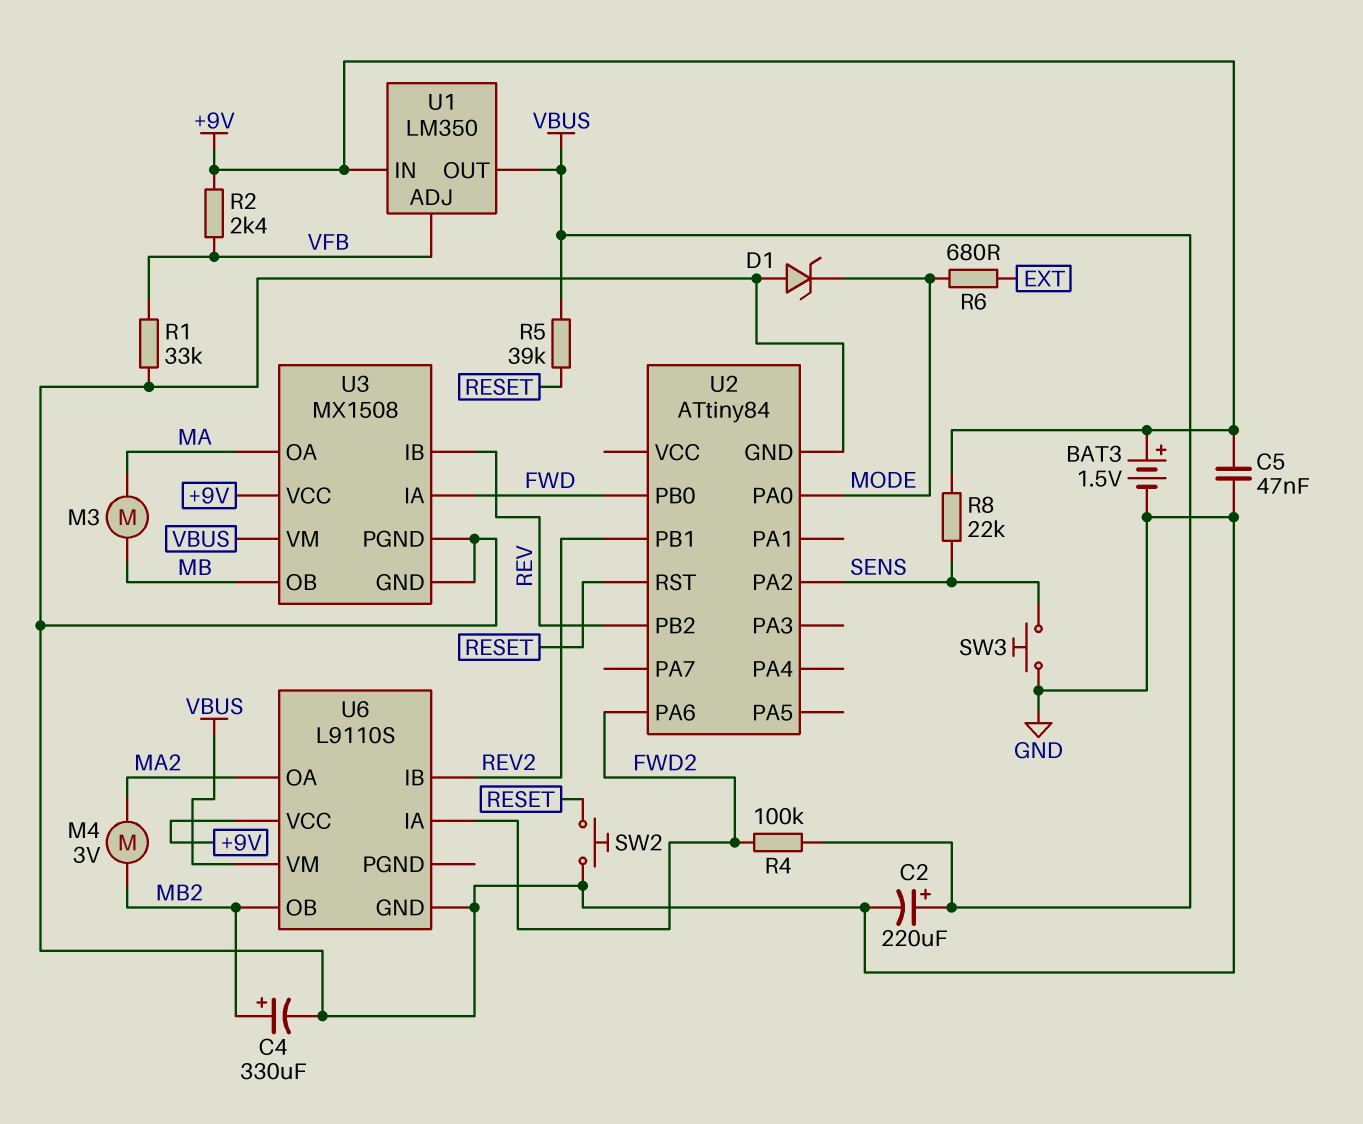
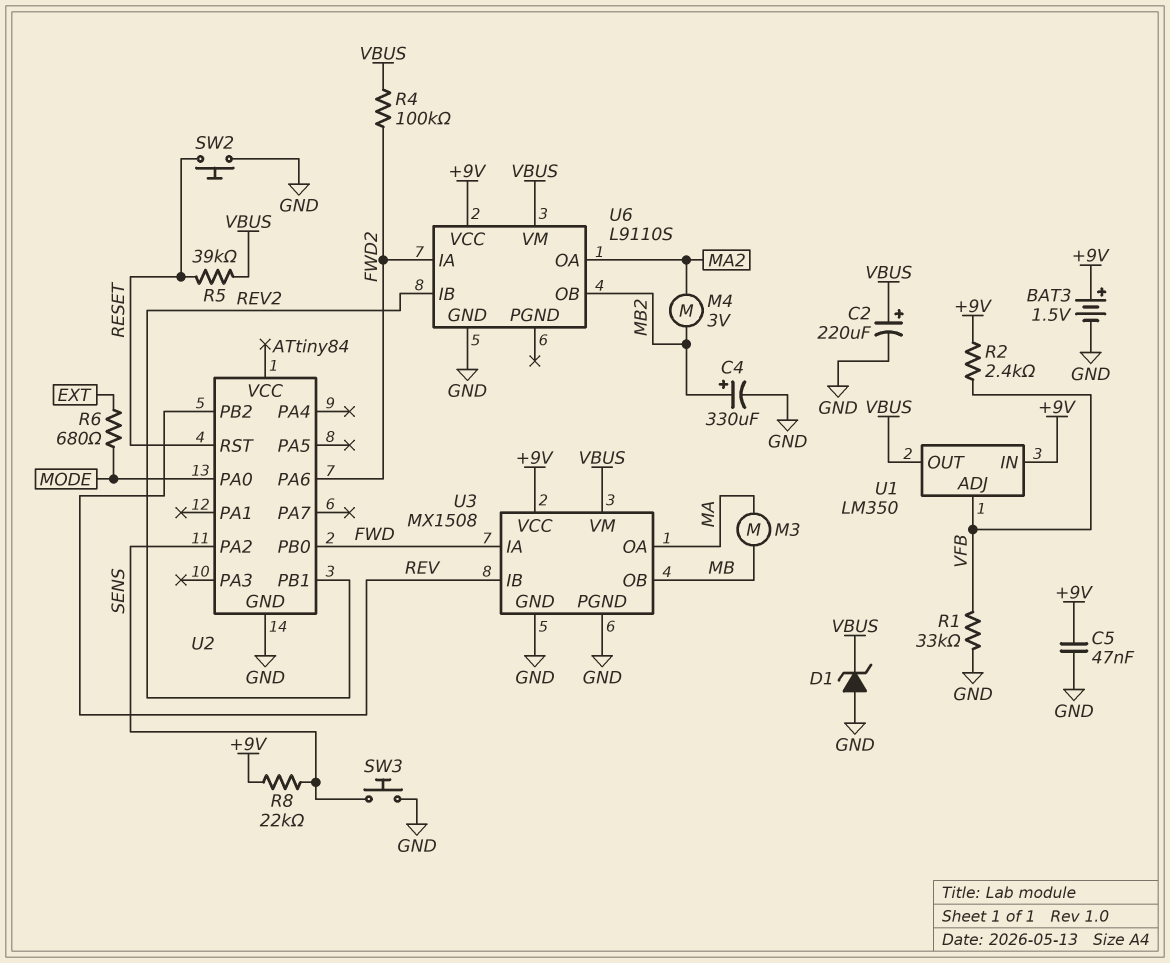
D1: zener (A GND, K MODE) -> zener (A GND, K VBUS)

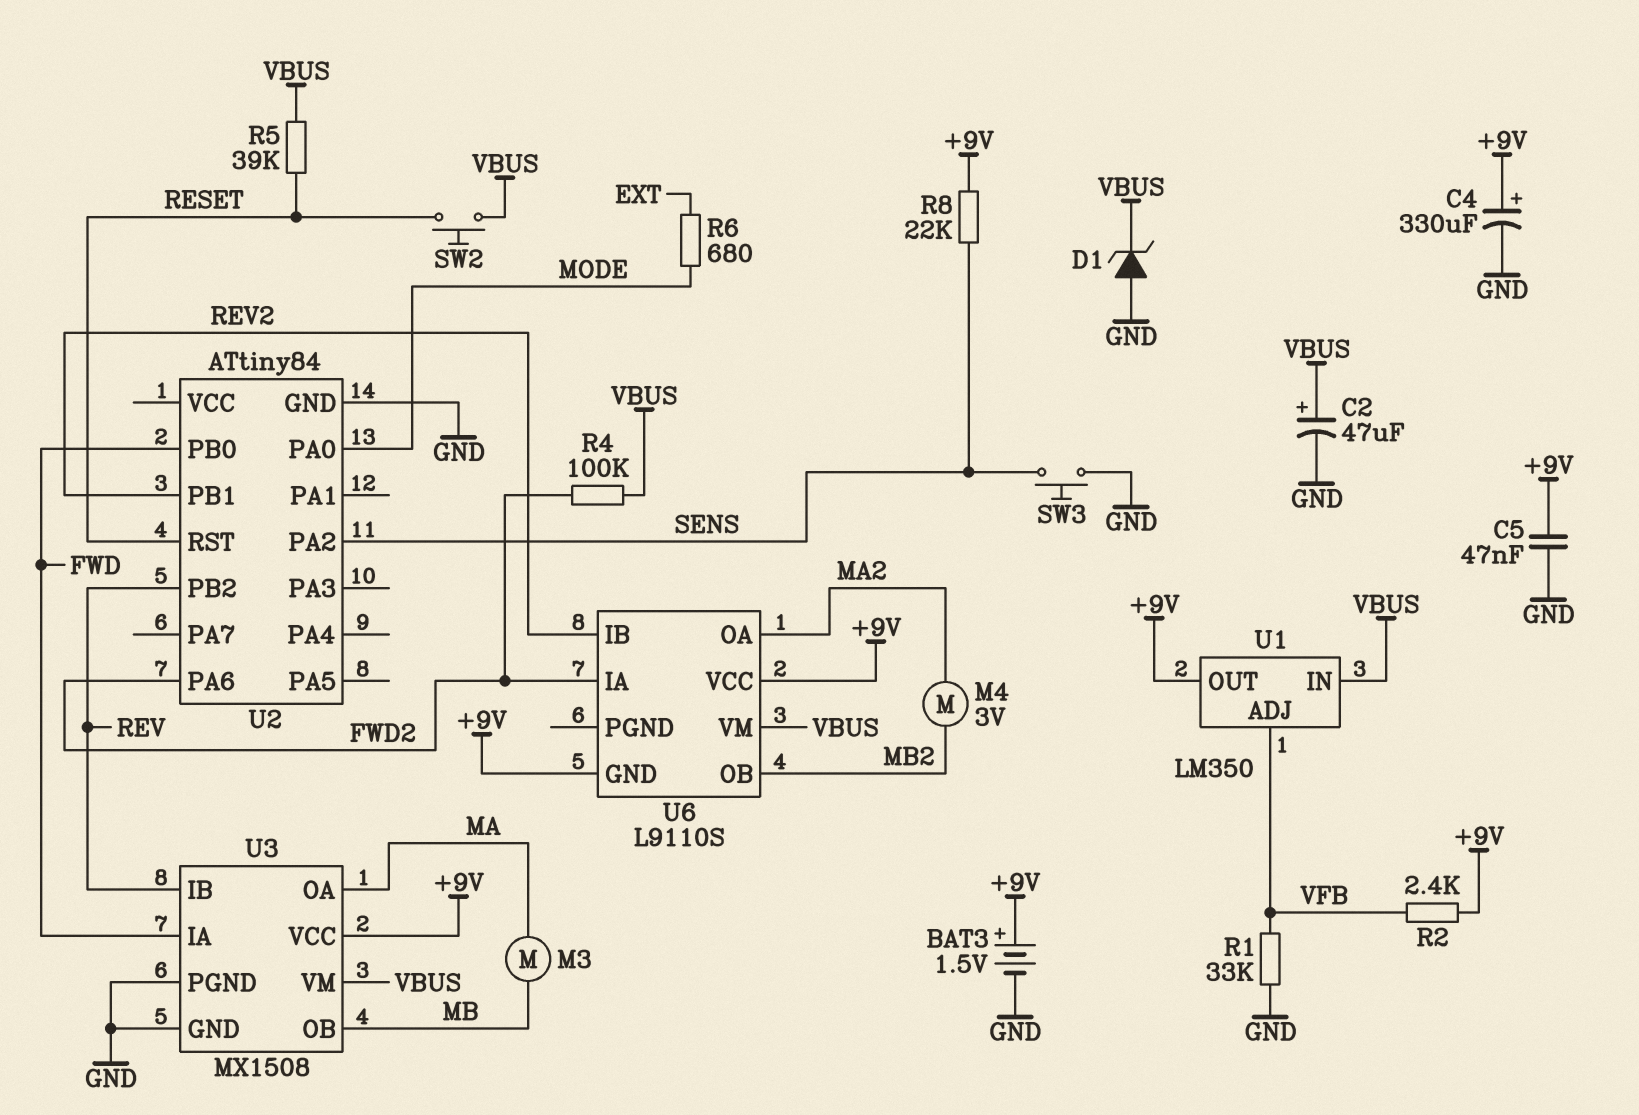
C2: 220uF (plus VBUS, minus GND) -> 47uF (plus VBUS, minus GND)
C4: 330uF (plus MB2, minus GND) -> 330uF (plus +9V, minus GND)
SW2: button (GND, RESET) -> button (RESET, VBUS)
U1 pin IN: +9V -> VBUS
U1 pin OUT: VBUS -> +9V
U6 pin GND: GND -> +9V

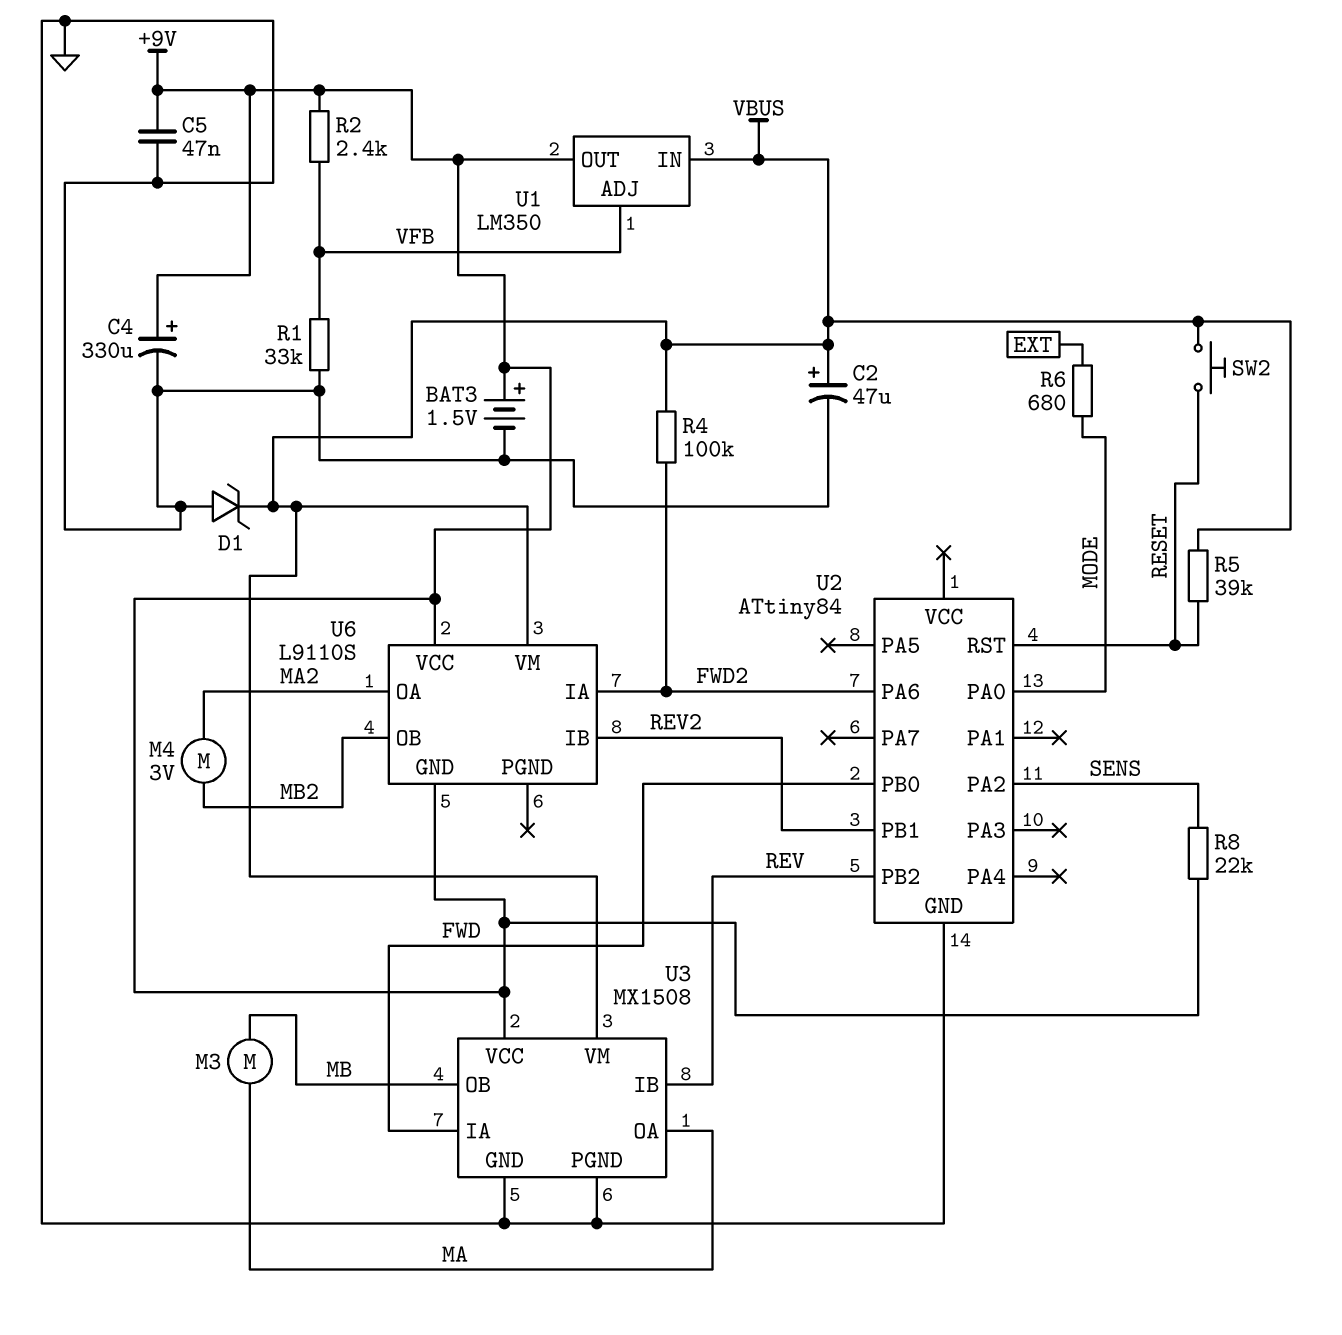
SW3: button (GND, SENS) -> none

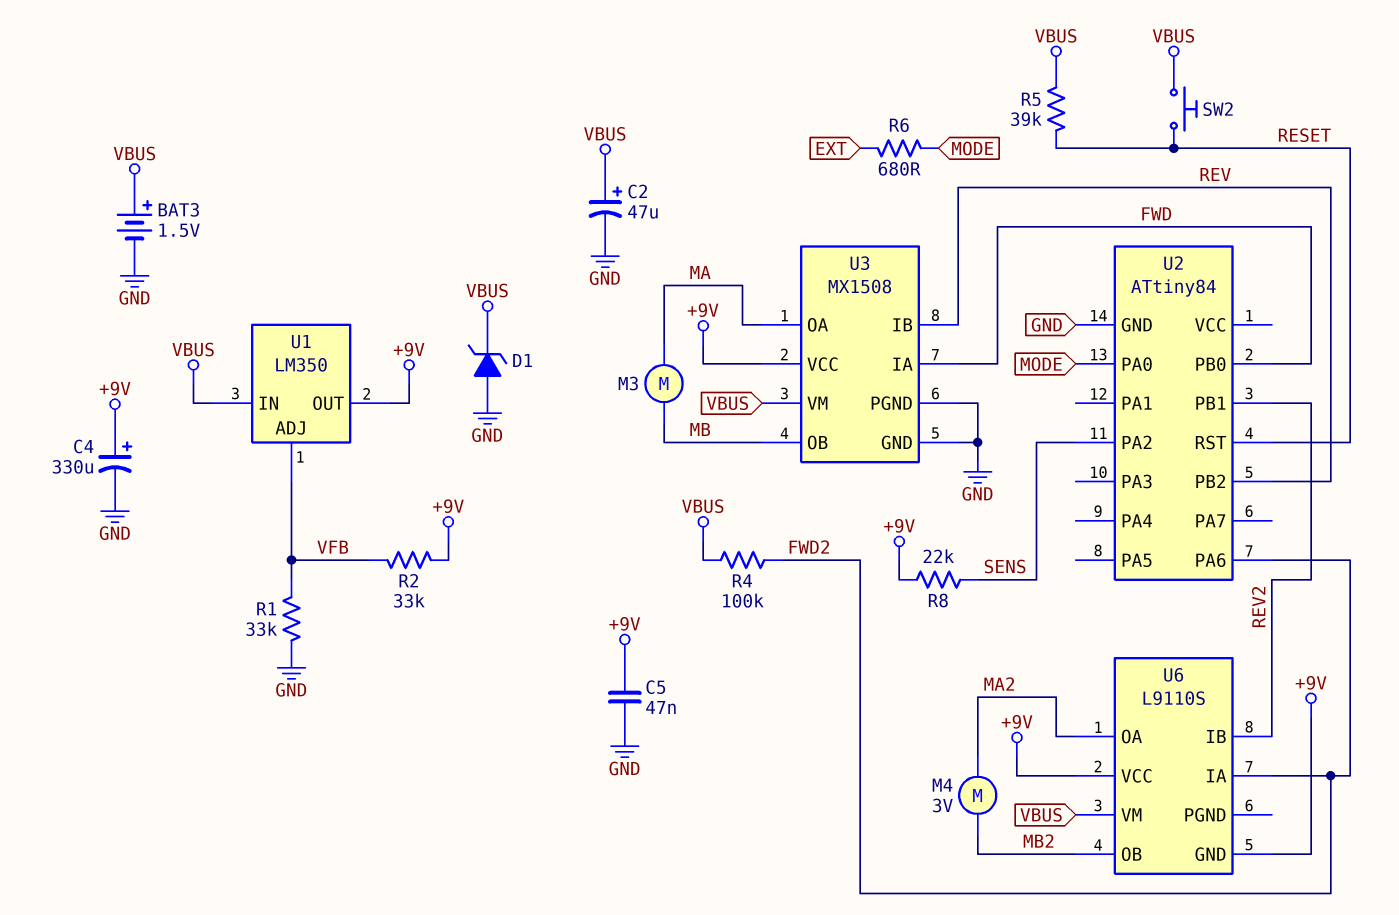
BAT3: 1.5V (plus +9V, minus GND) -> 1.5V (plus VBUS, minus GND)
R2: 2.4k (+9V, VFB) -> 33k (+9V, VFB)

